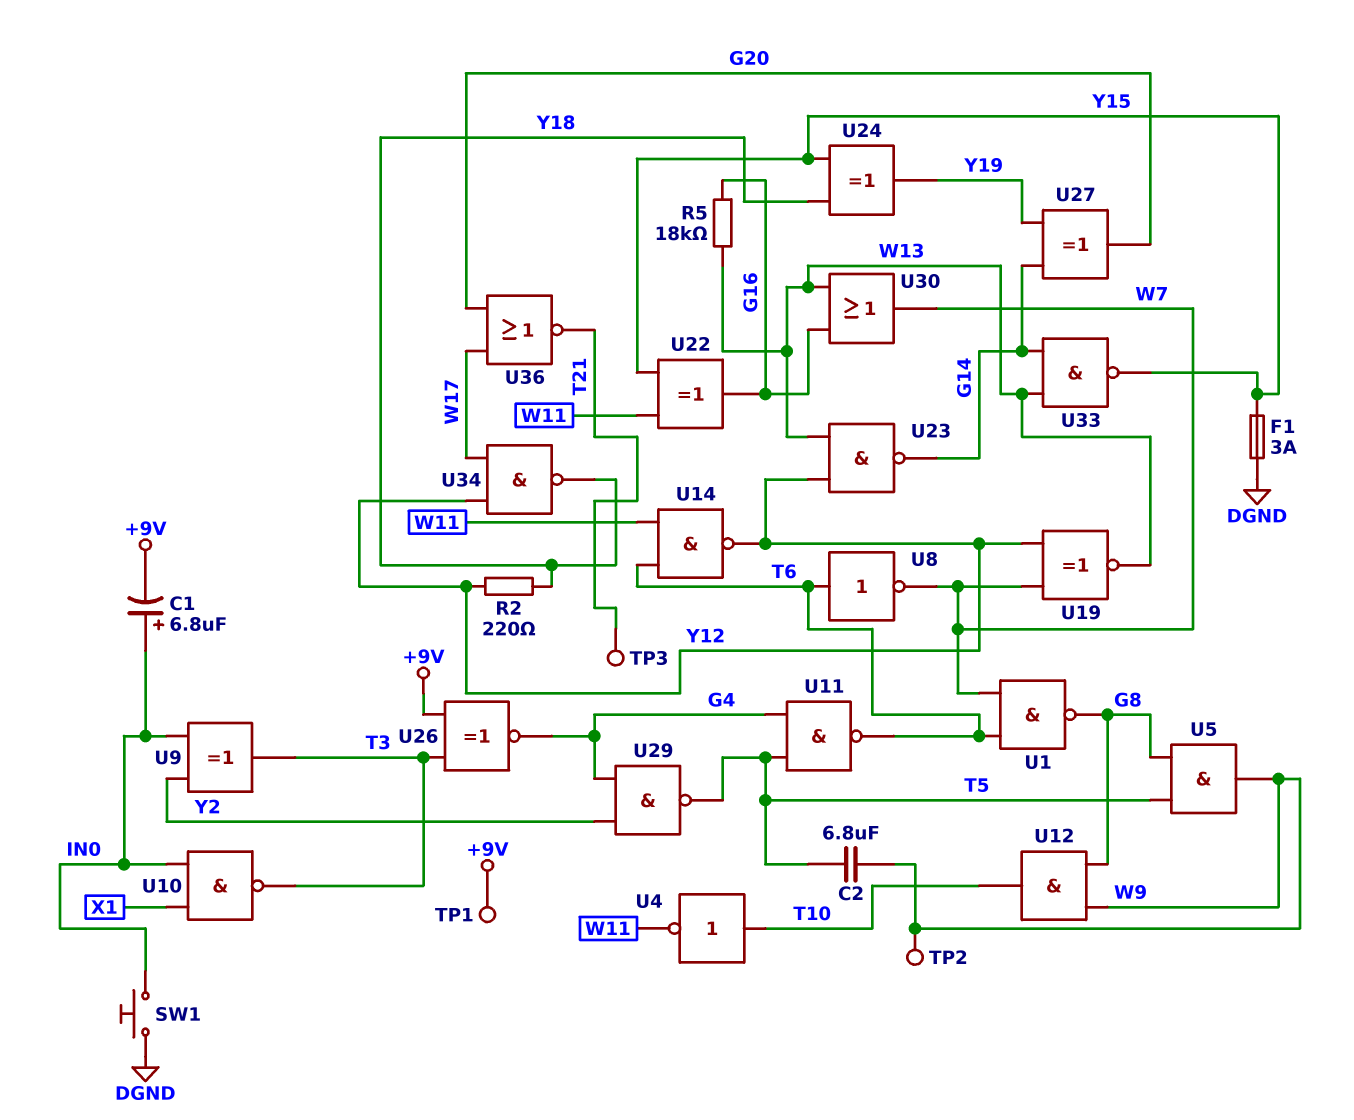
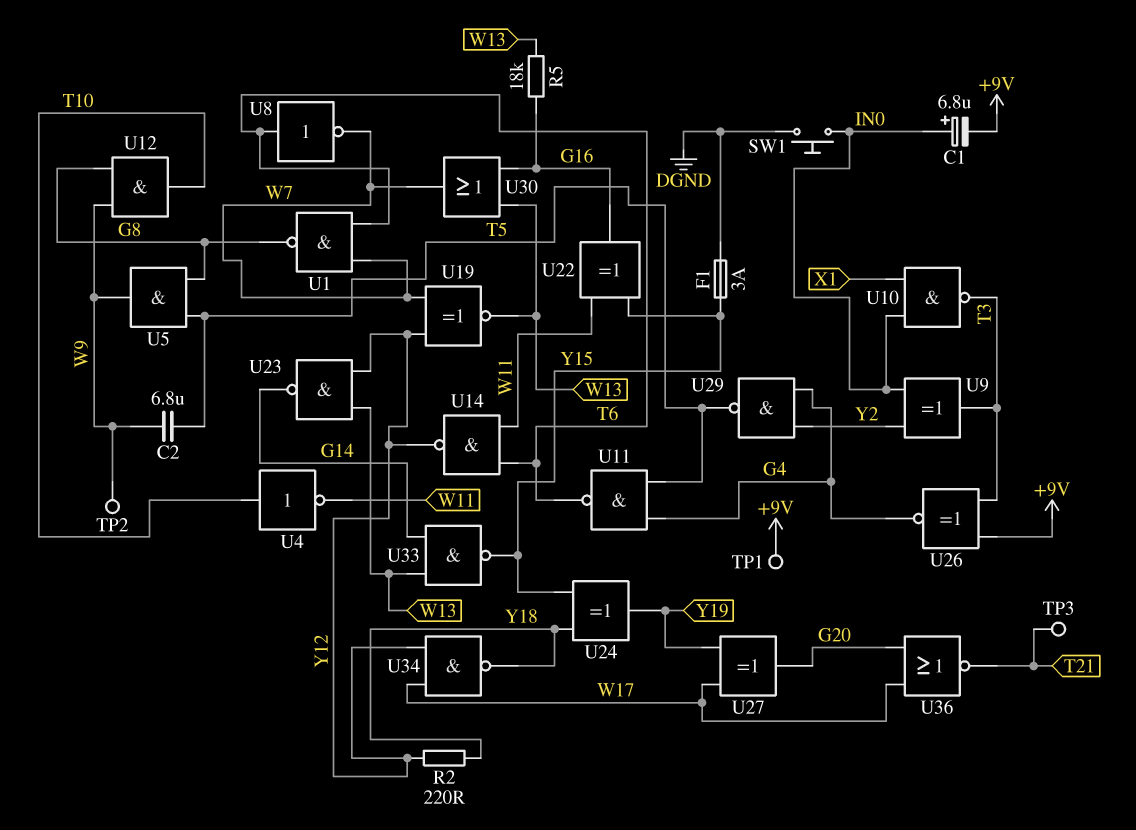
U27: XOR (in G14, in Y19, out G20) -> XOR (in W17, in Y19, out G20)

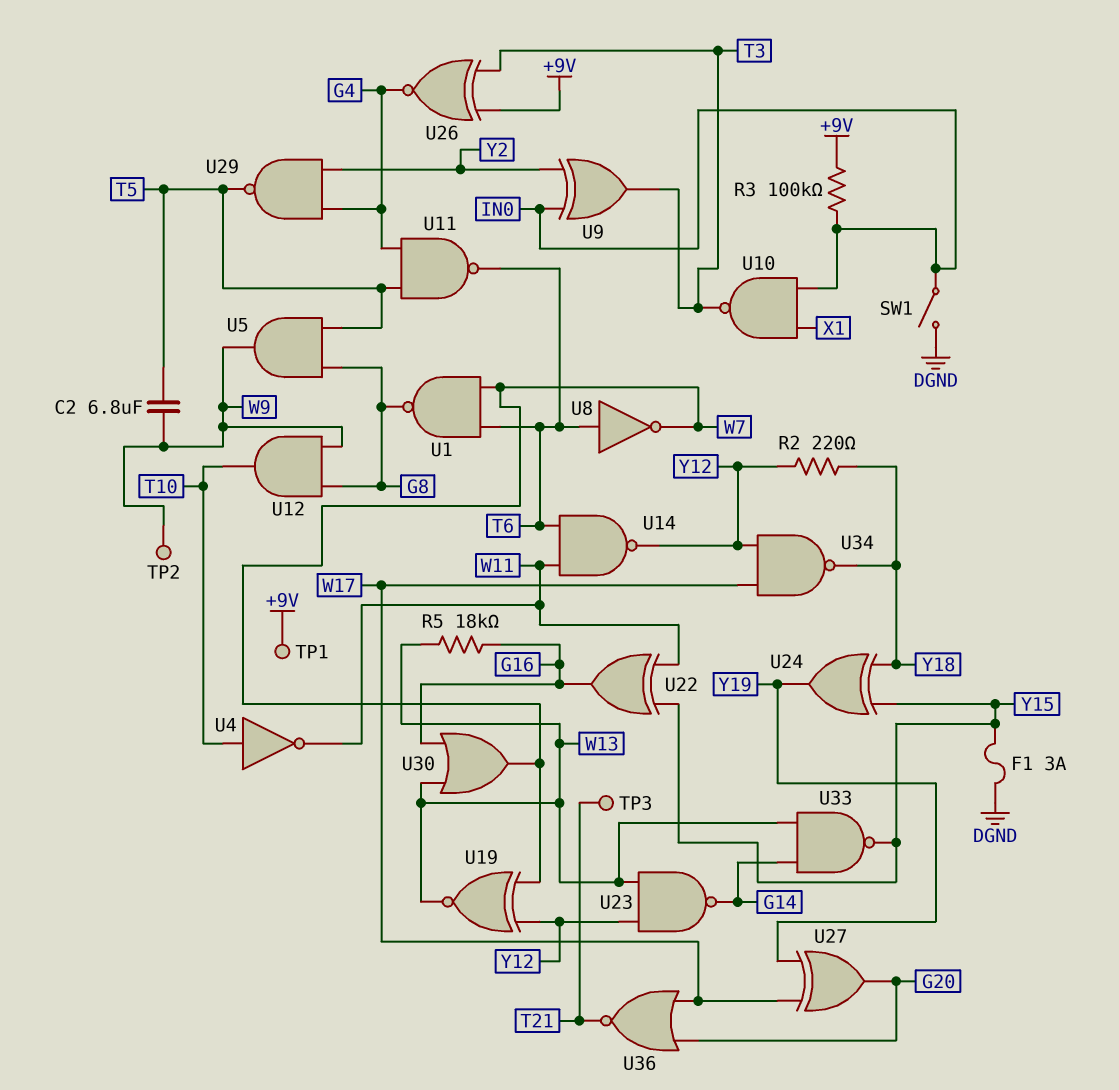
C1: 6.8uF (plus IN0, minus +9V) -> none
R3: none -> 100k (+9V, IN0)
SW1: button (DGND, IN0) -> switch (DGND, IN0)

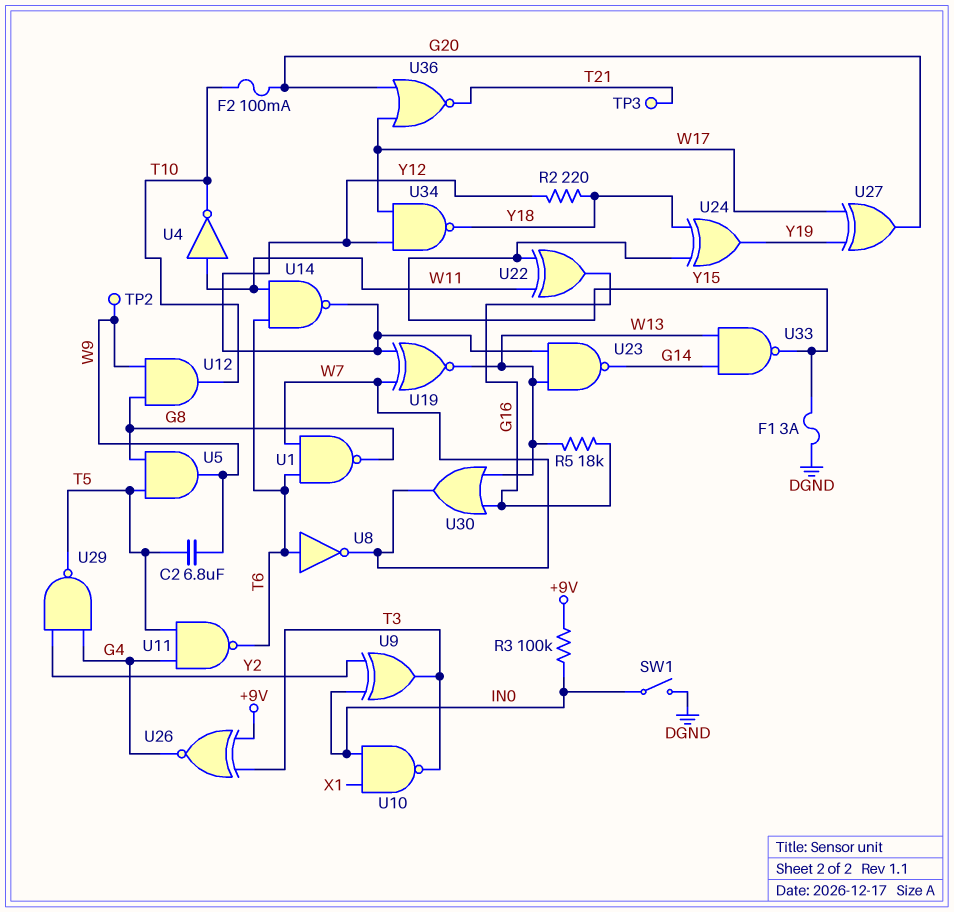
F2: none -> 100mA (G20, T10)
TP1: test point (+9V) -> none
U4: NOT (in T10, out W11) -> NOT (in W11, out T10)

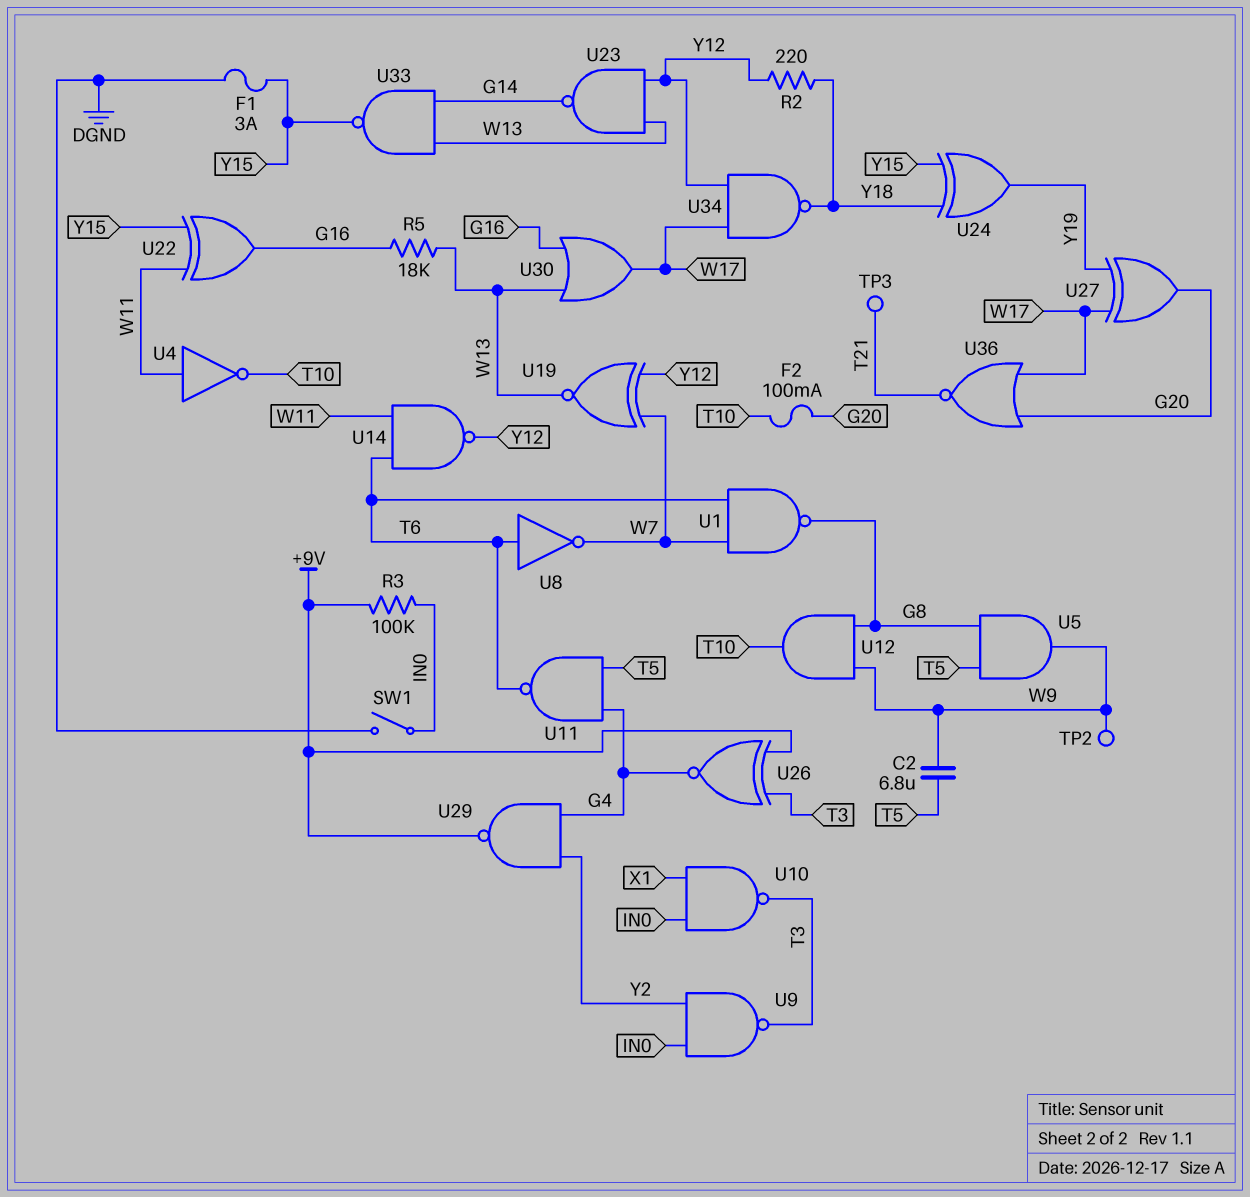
U9: XOR (in IN0, in Y2, out T3) -> NAND (in IN0, in Y2, out T3)
U29: NAND (in G4, in Y2, out T5) -> NAND (in G4, in Y2, out +9V)
U30: OR (in G16, in W13, out W7) -> OR (in G16, in W13, out W17)

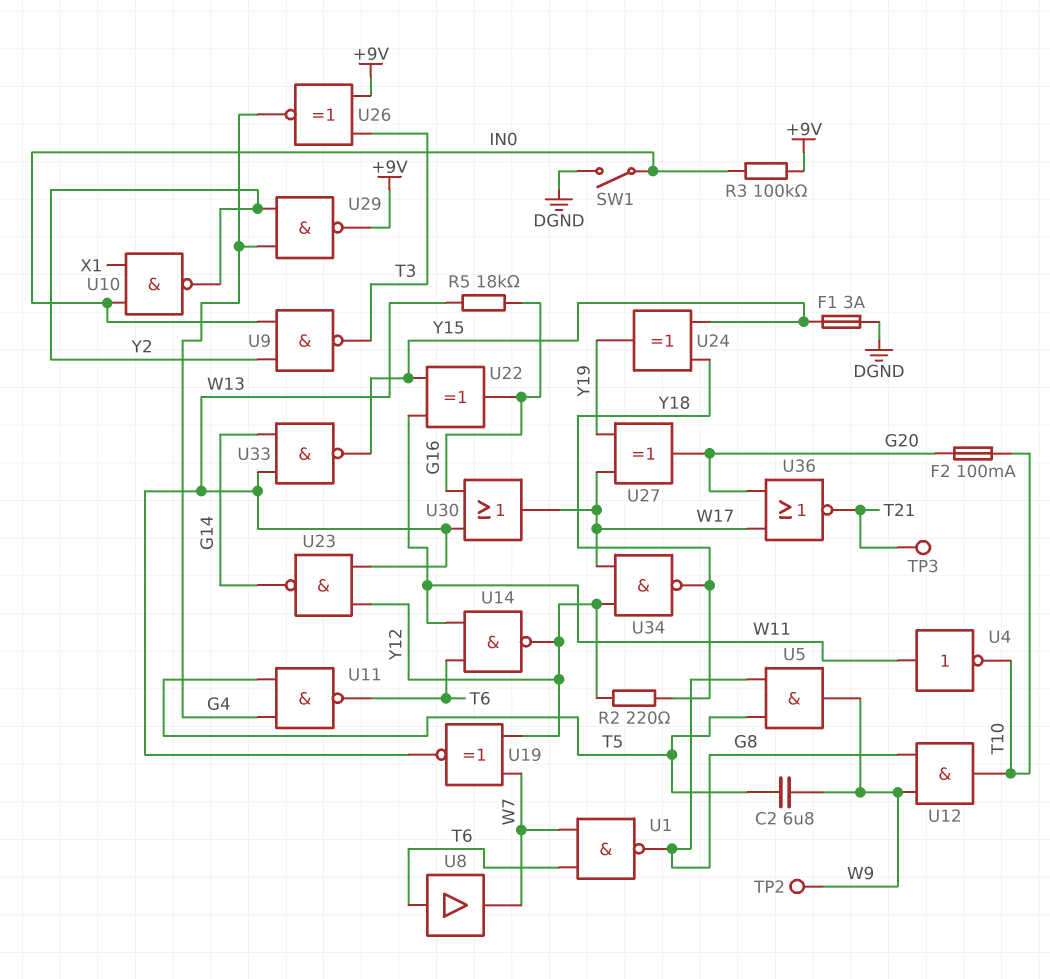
U8: NOT (in T6, out W7) -> buffer (in T6, out W7)
U10: NAND (in IN0, in X1, out T3) -> NAND (in IN0, in X1, out Y2)

